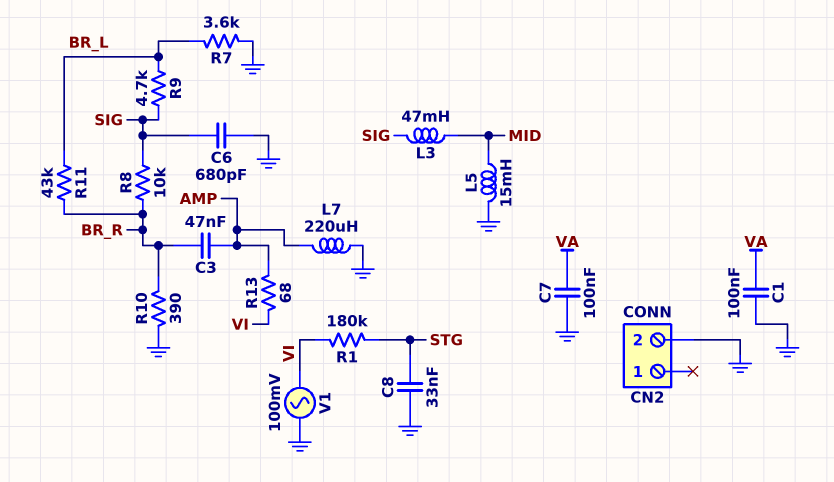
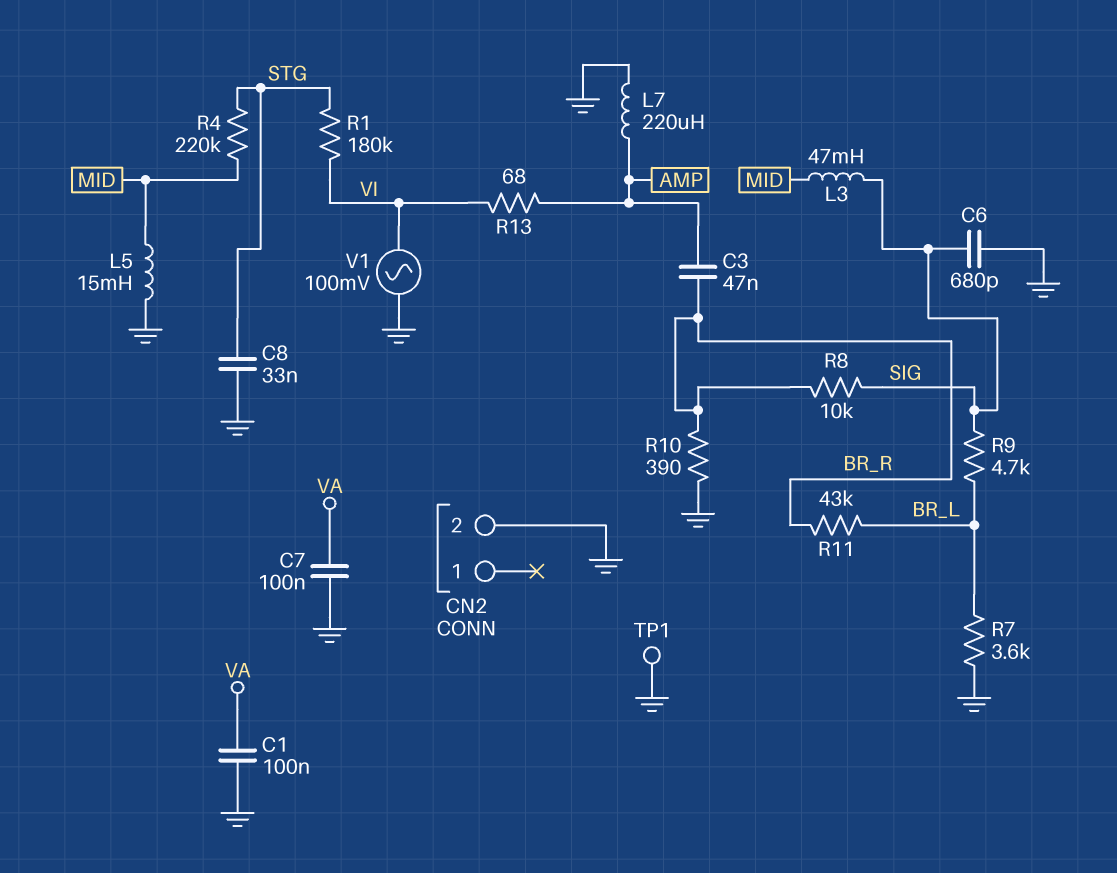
R4: none -> 220k (MID, STG)
TP1: none -> test point (GND)

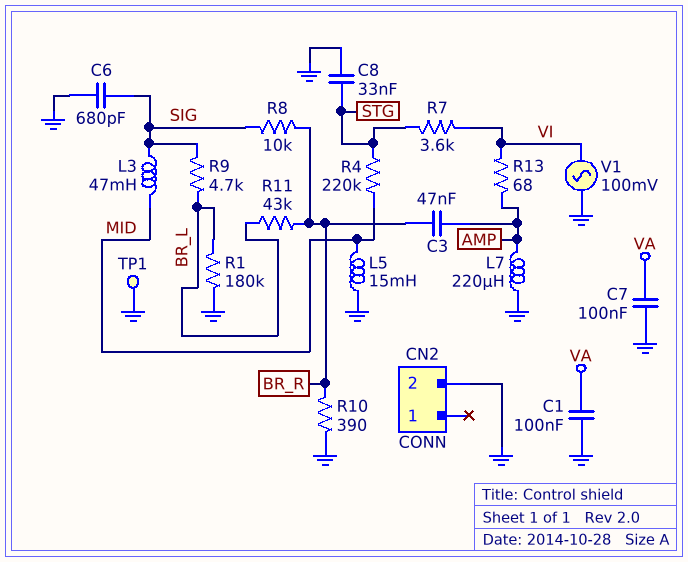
R1: 180k (STG, VI) -> 180k (BR_L, GND)
R7: 3.6k (BR_L, GND) -> 3.6k (STG, VI)

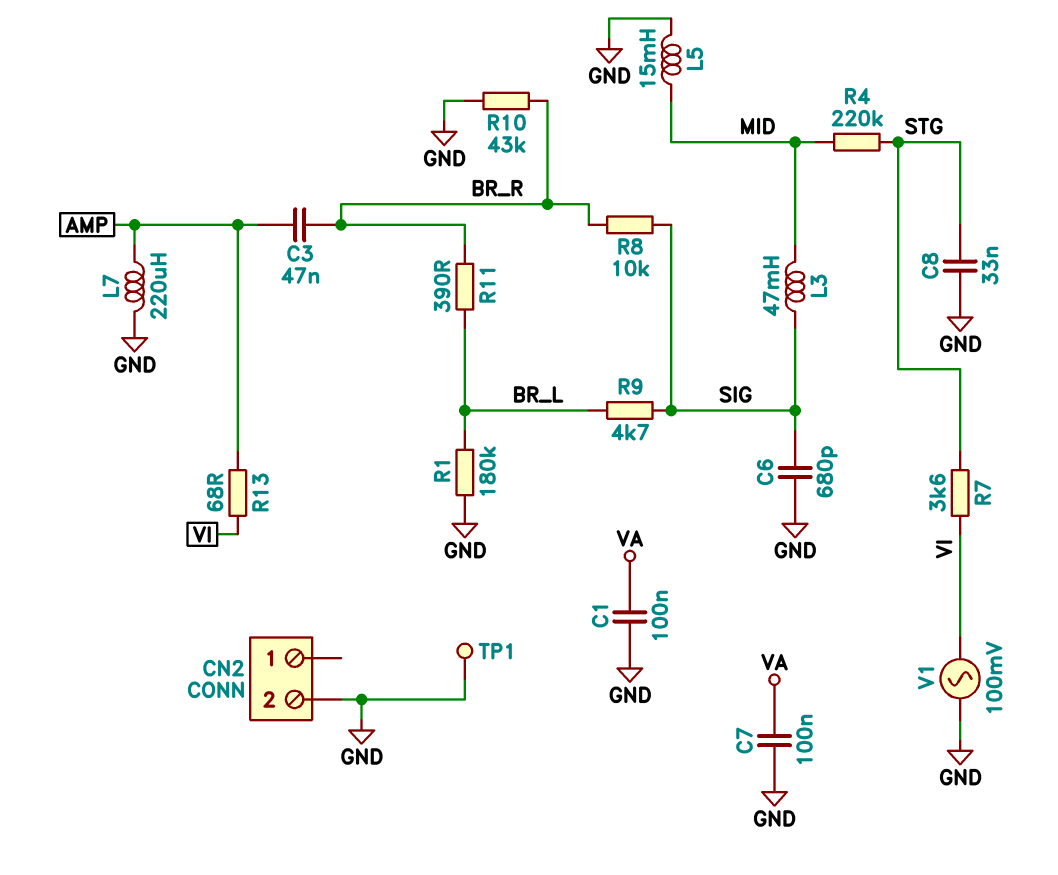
R10: 390 (BR_R, GND) -> 43k (BR_R, GND)
R11: 43k (BR_L, BR_R) -> 390 (BR_L, BR_R)

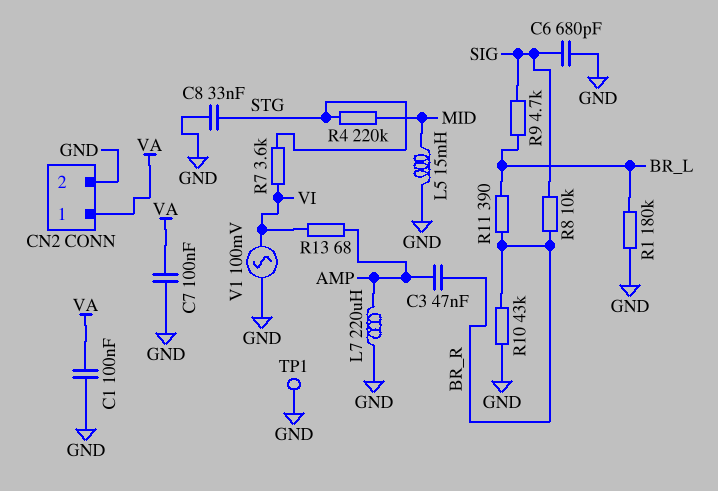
CN2 pin 1: none -> VA
L3: 47mH (MID, SIG) -> none

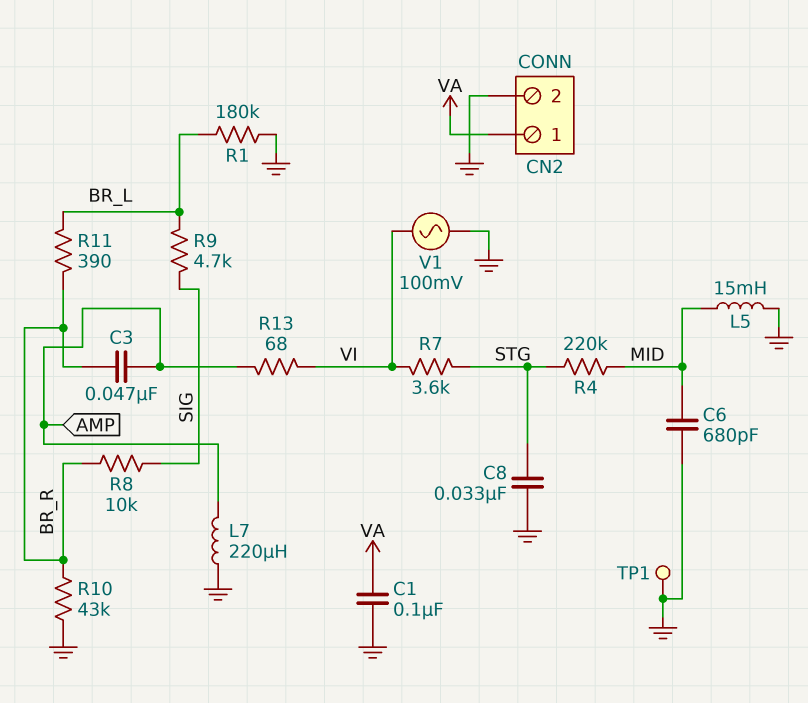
C6: 680pF (GND, SIG) -> 680pF (GND, MID)
C7: 100nF (GND, VA) -> none

